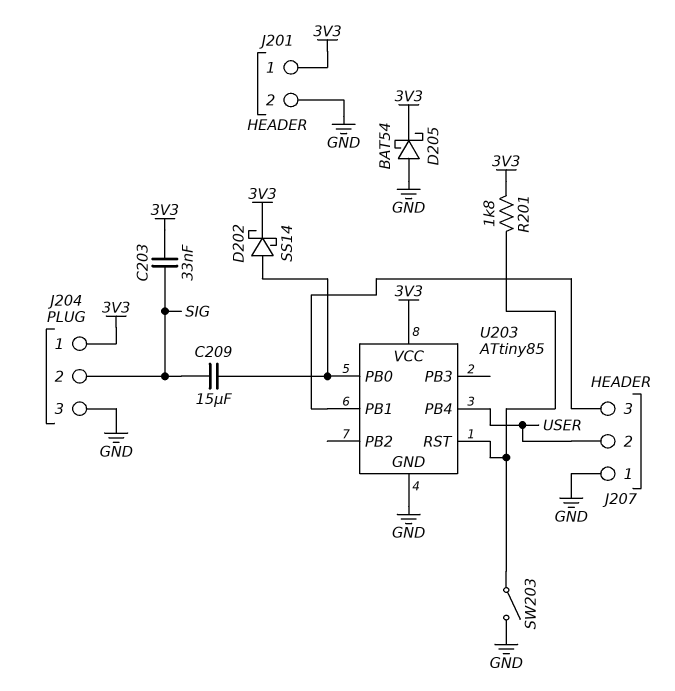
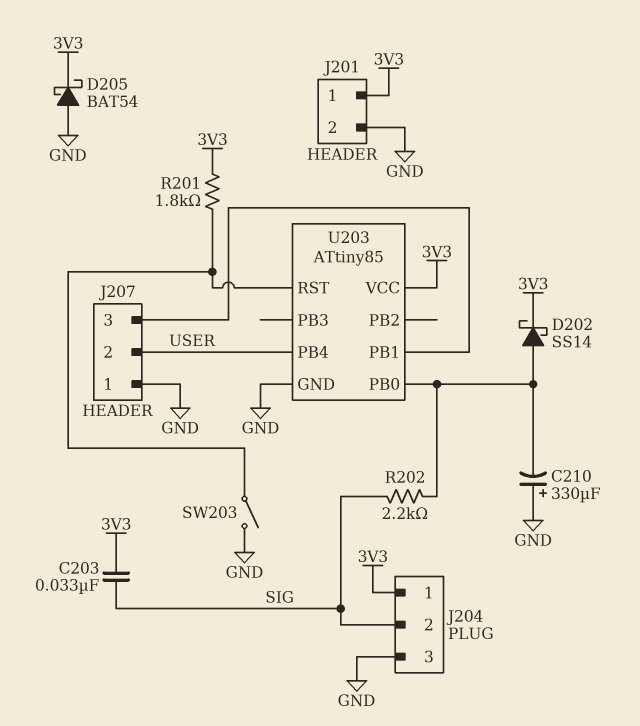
C209: 15uF (SIG, U203/PB0) -> none
C210: none -> 330uF (plus GND, minus U203/PB0)
R202: none -> 2.2k (SIG, U203/PB0)

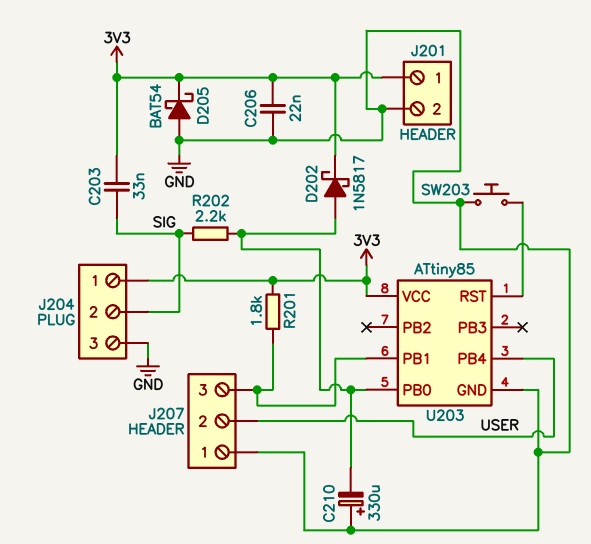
C206: none -> 22nF (3V3, GND)
D202: schottky SS14 (A U203/PB0, K 3V3) -> schottky 1N5817 (A U203/PB0, K 3V3)
R201: 1.8k (3V3, U203/RST) -> 1.8k (3V3, J207/3)
SW203: switch (GND, U203/RST) -> button (GND, U203/RST)

